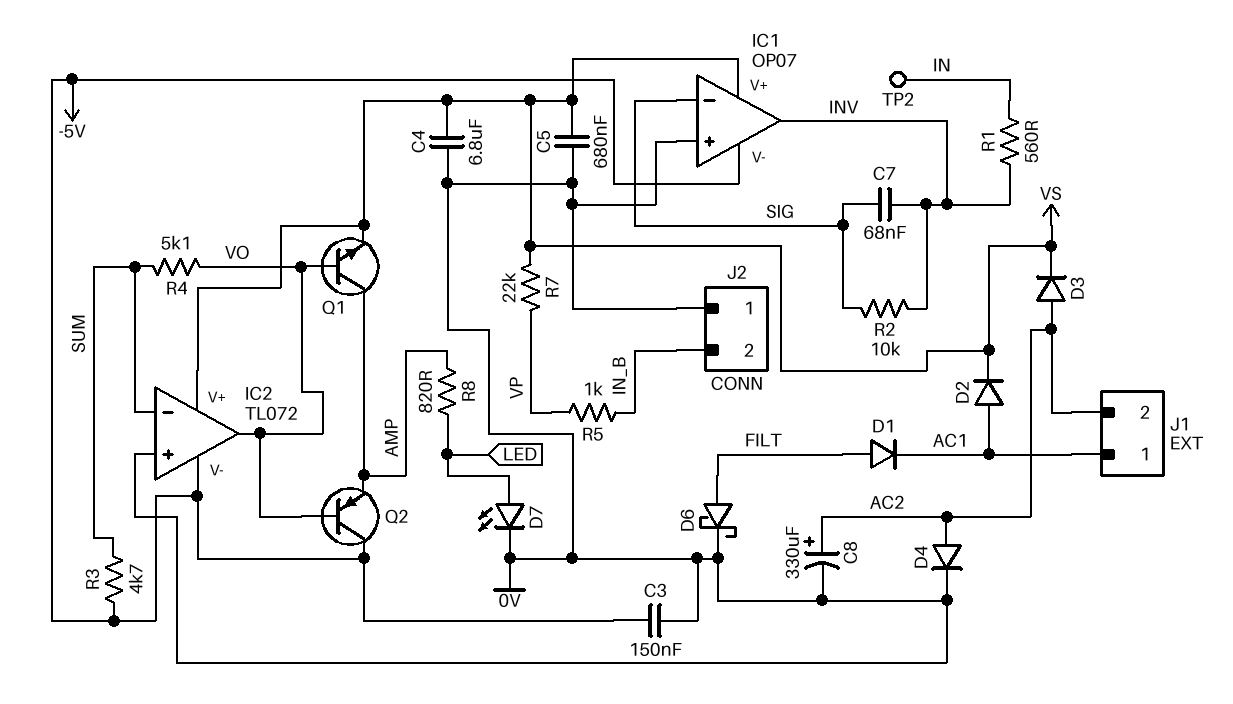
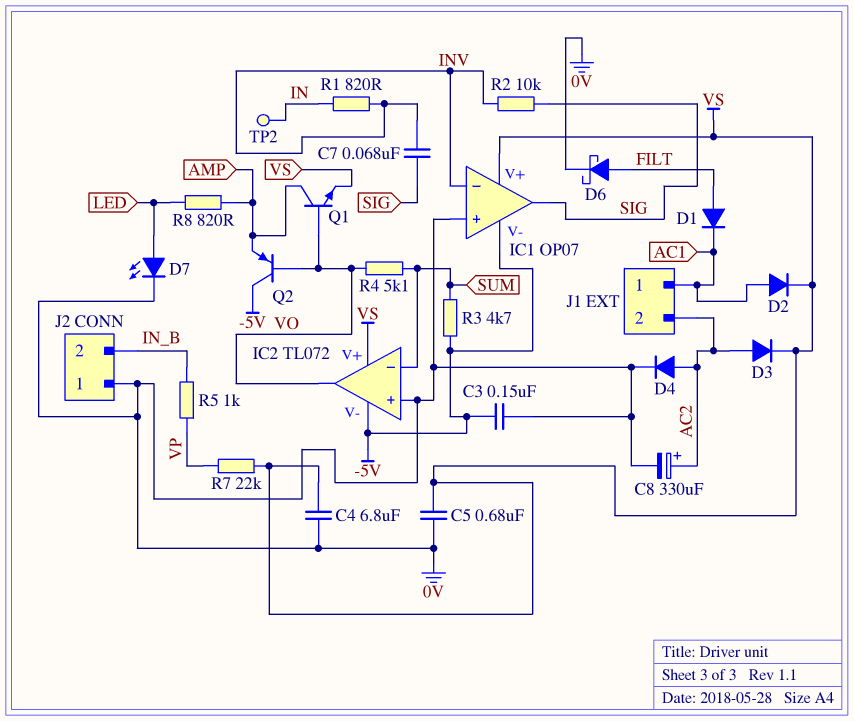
IC1 pin in-: SIG -> INV
IC1 pin out: INV -> SIG
R1: 560 (IN, INV) -> 820 (IN, INV)

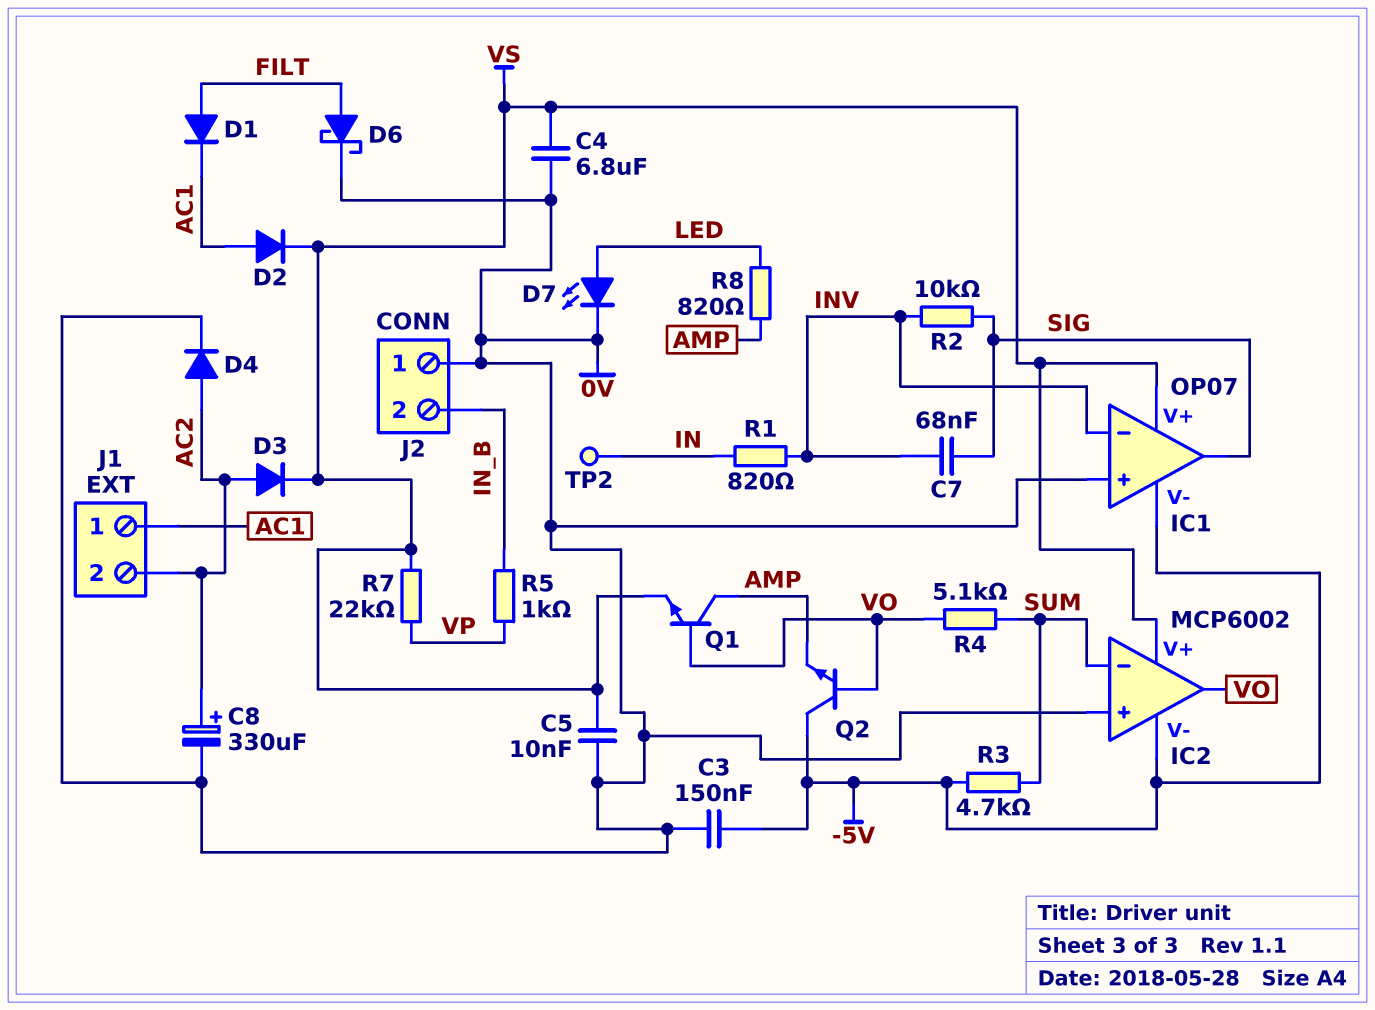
C5: 680nF (0V, VS) -> 10nF (0V, VS)
IC2: TL072 -> MCP6002
Q2: PNP (B VO, C -5V, E AMP) -> NPN (B VO, C -5V, E AMP)

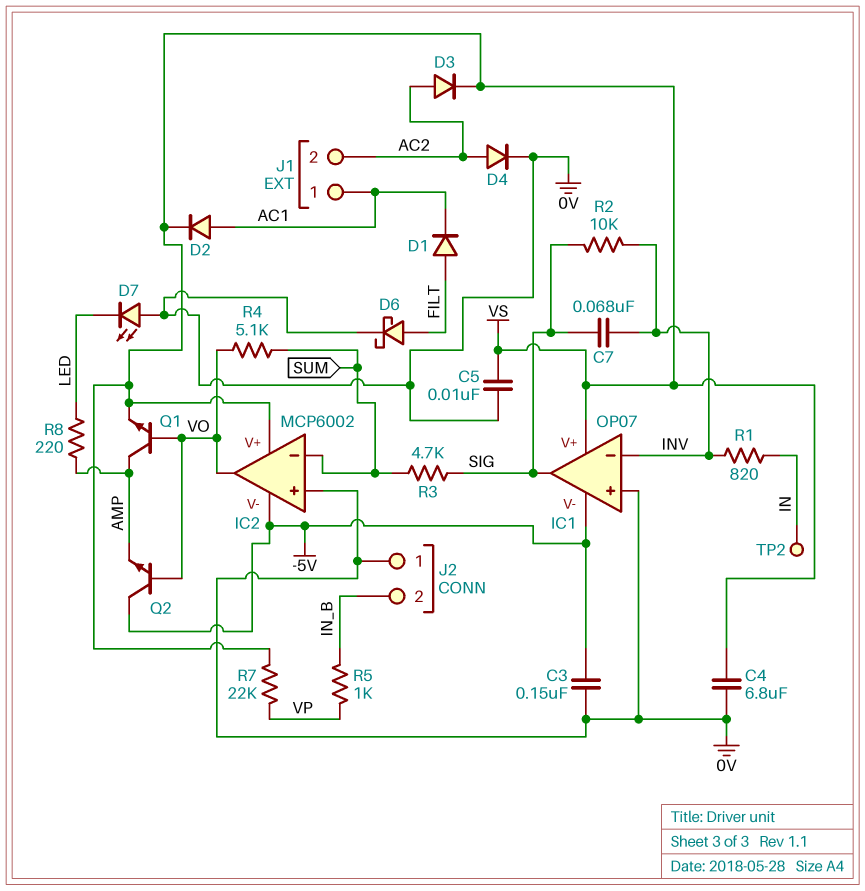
C8: 330uF (plus AC2, minus 0V) -> none
D7: LED (A LED, K 0V) -> LED (A 0V, K LED)
R3: 4.7k (-5V, SUM) -> 4.7k (SIG, SUM)
R8: 820 (AMP, LED) -> 220 (AMP, LED)

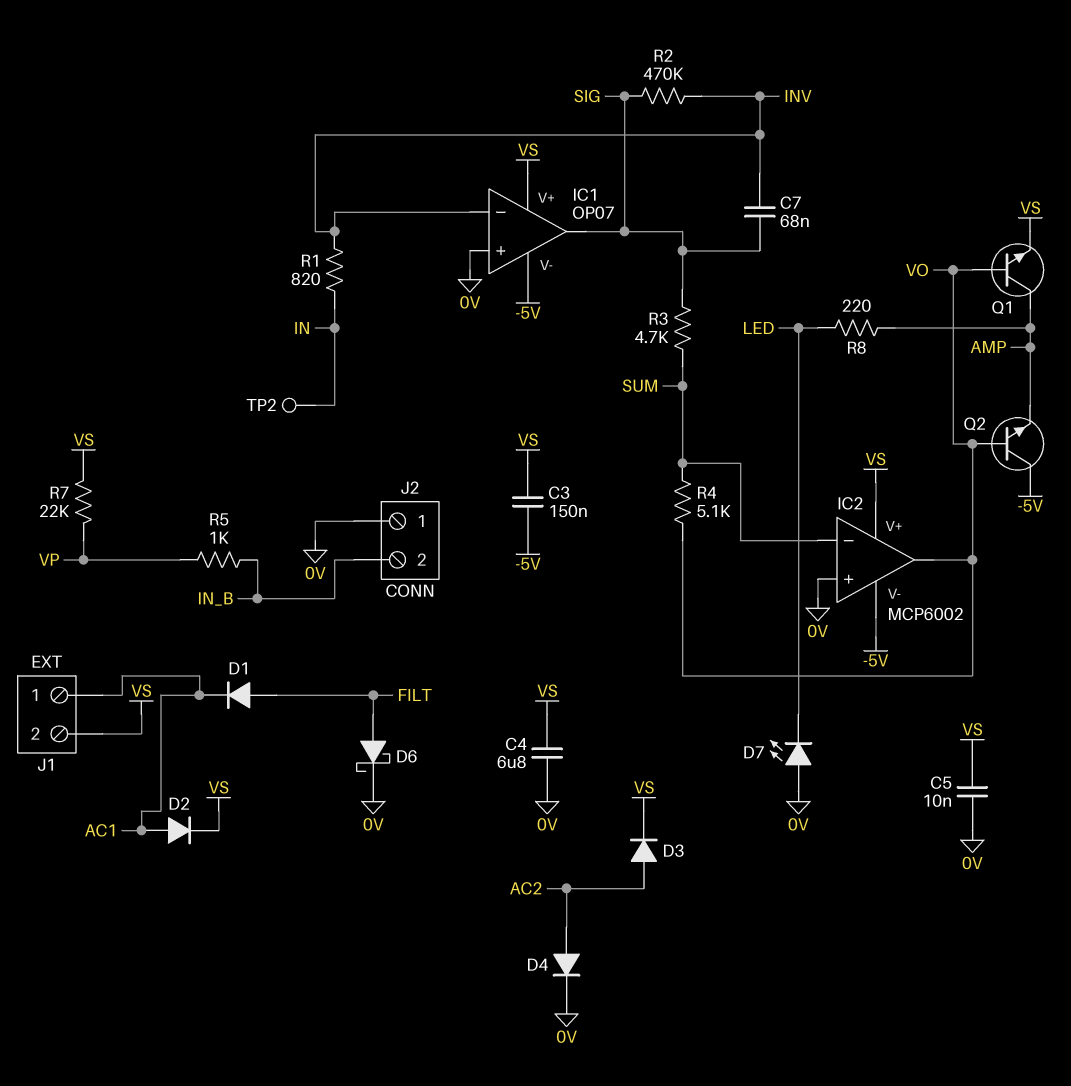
C3: 150nF (-5V, 0V) -> 150nF (-5V, VS)
J1 pin 2: AC2 -> VS
R2: 10k (INV, SIG) -> 470k (INV, SIG)

